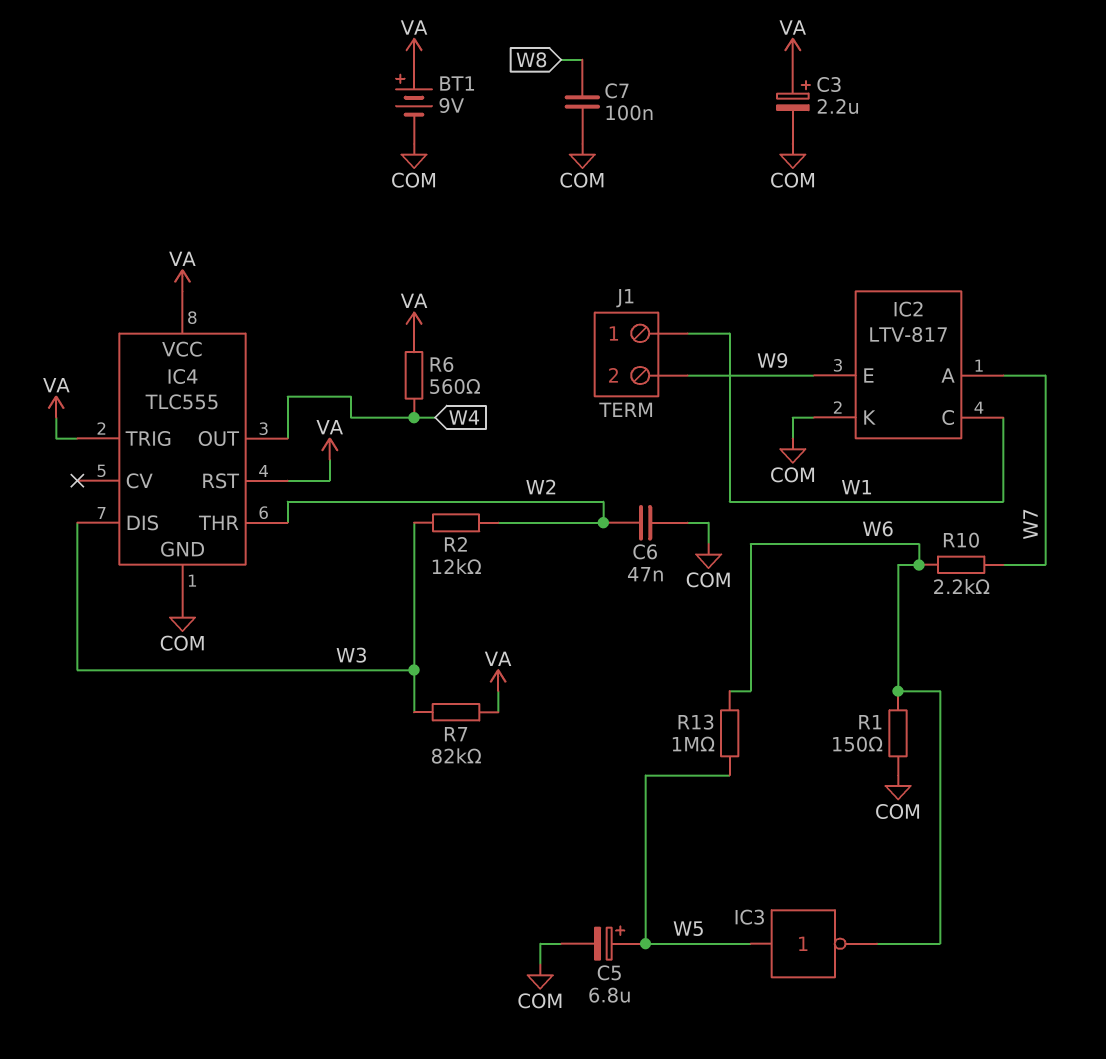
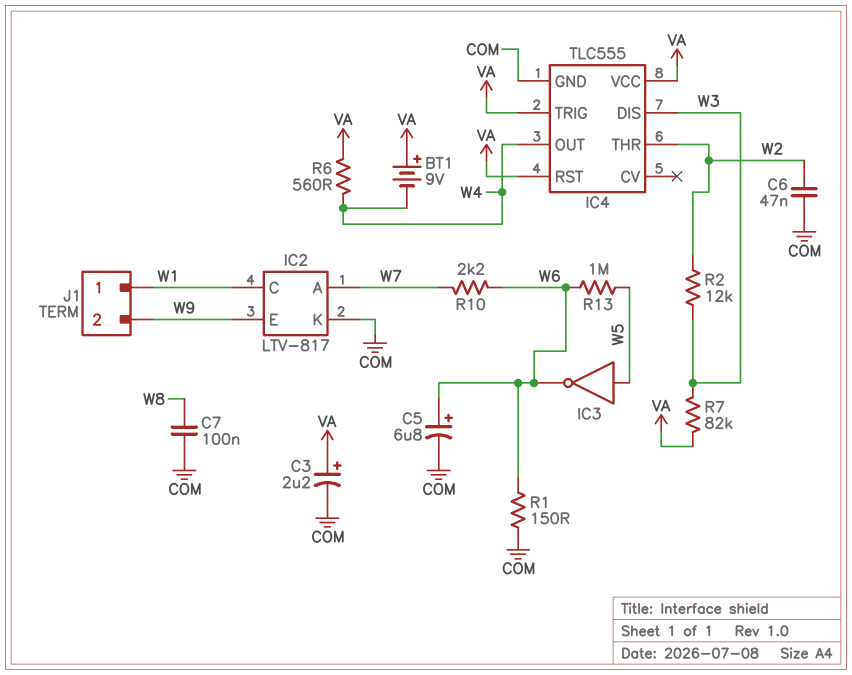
BT1: 9V (plus VA, minus COM) -> 9V (plus VA, minus W4)
C5: 6.8uF (plus W5, minus COM) -> 6.8uF (plus W6, minus COM)

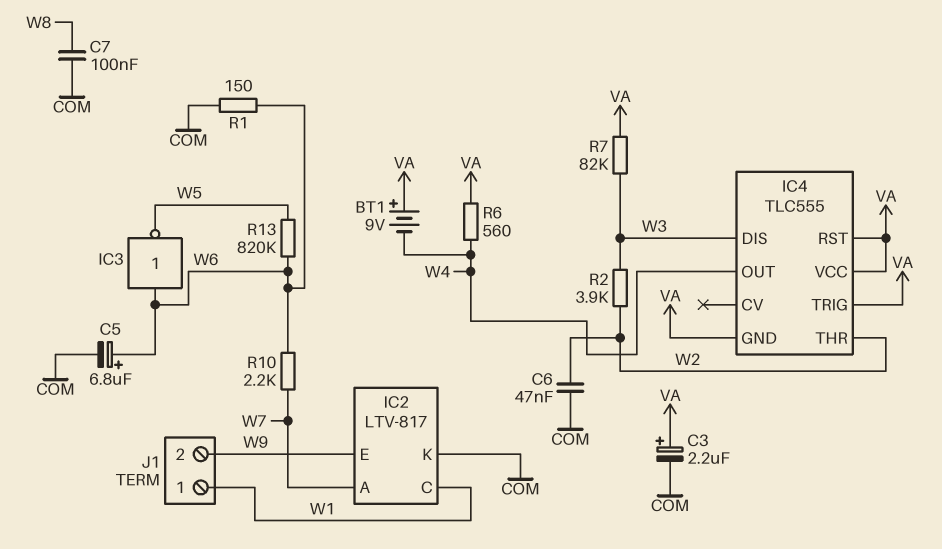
IC3: NOT (in W5, out W6) -> NOT (in W6, out W5)
IC4 pin GND: COM -> VA
R2: 12k (W2, W3) -> 3.9k (W2, W3)
R13: 1M (W5, W6) -> 820k (W5, W6)

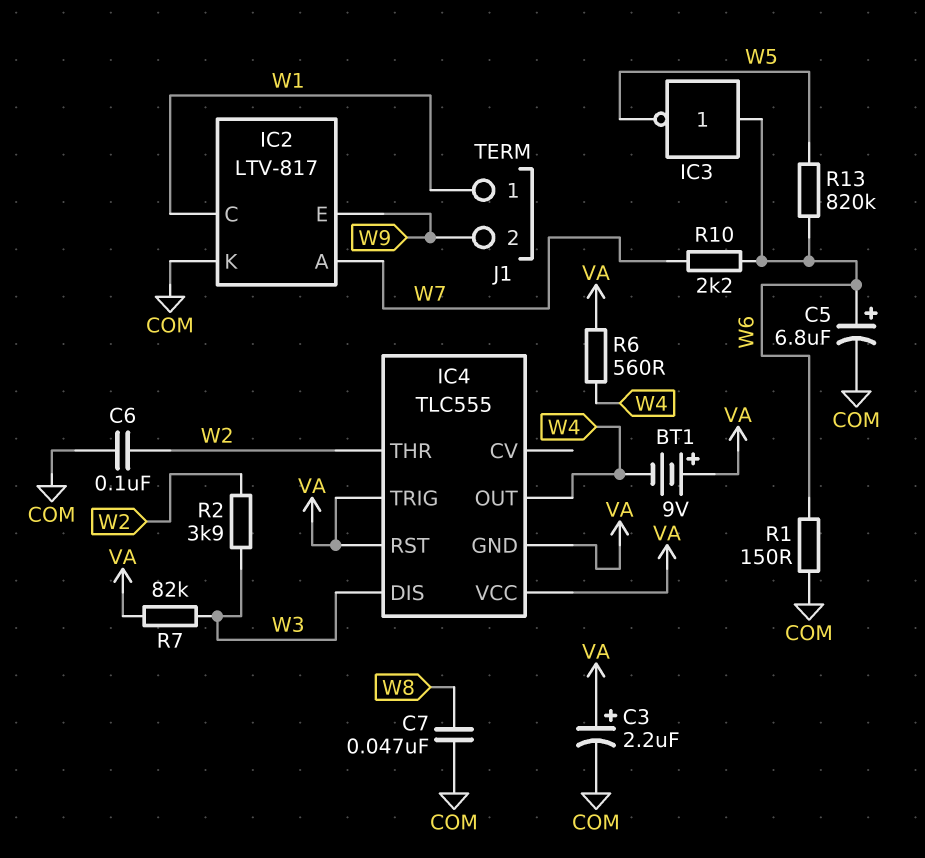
C6: 47nF (COM, W2) -> 100nF (COM, W2)
C7: 100nF (COM, W8) -> 47nF (COM, W8)

